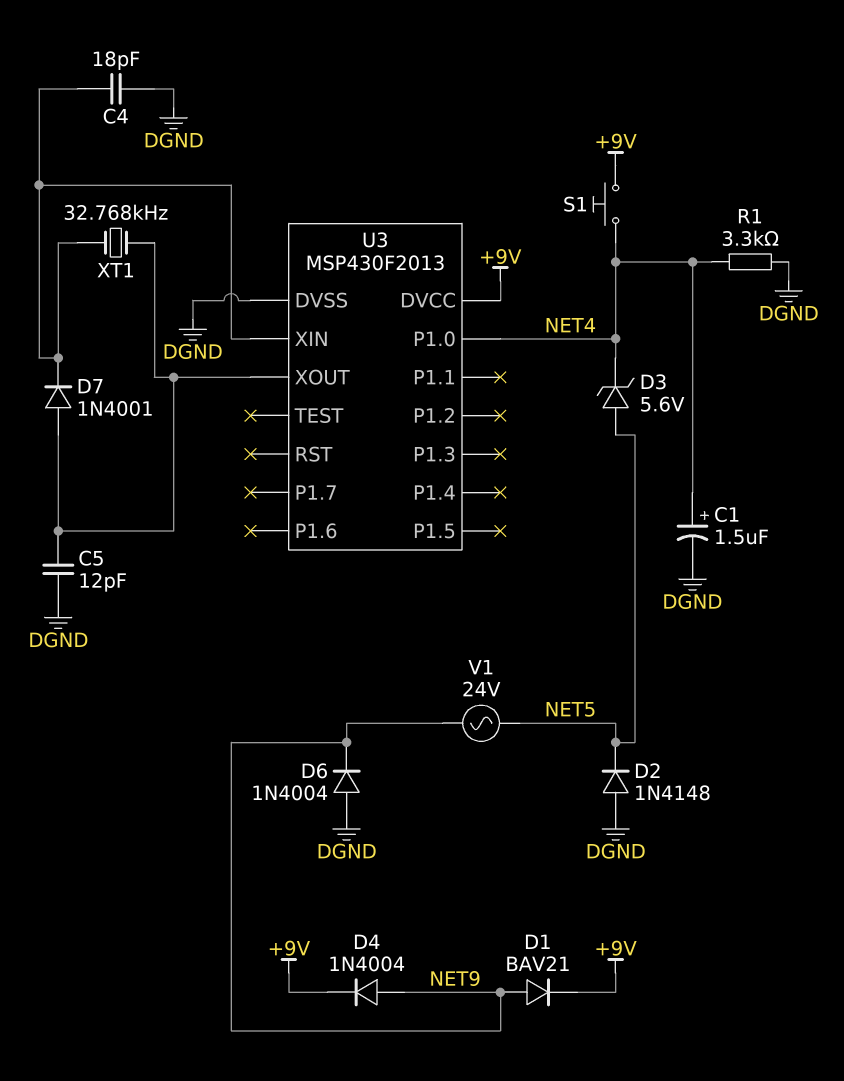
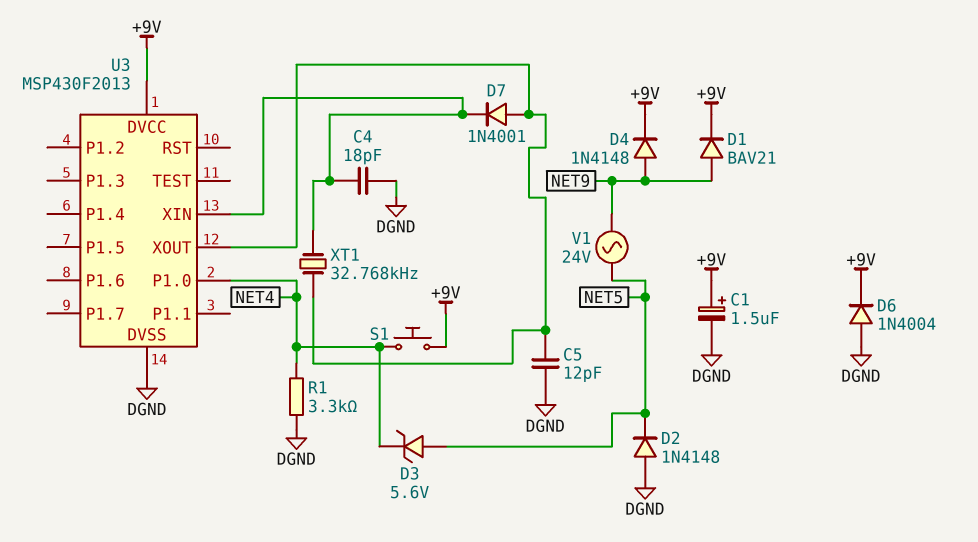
C1: 1.5uF (plus NET4, minus DGND) -> 1.5uF (plus +9V, minus DGND)
D4: diode 1N4004 (A NET9, K +9V) -> diode 1N4148 (A NET9, K +9V)
D6: diode 1N4004 (A DGND, K NET9) -> diode 1N4004 (A DGND, K +9V)

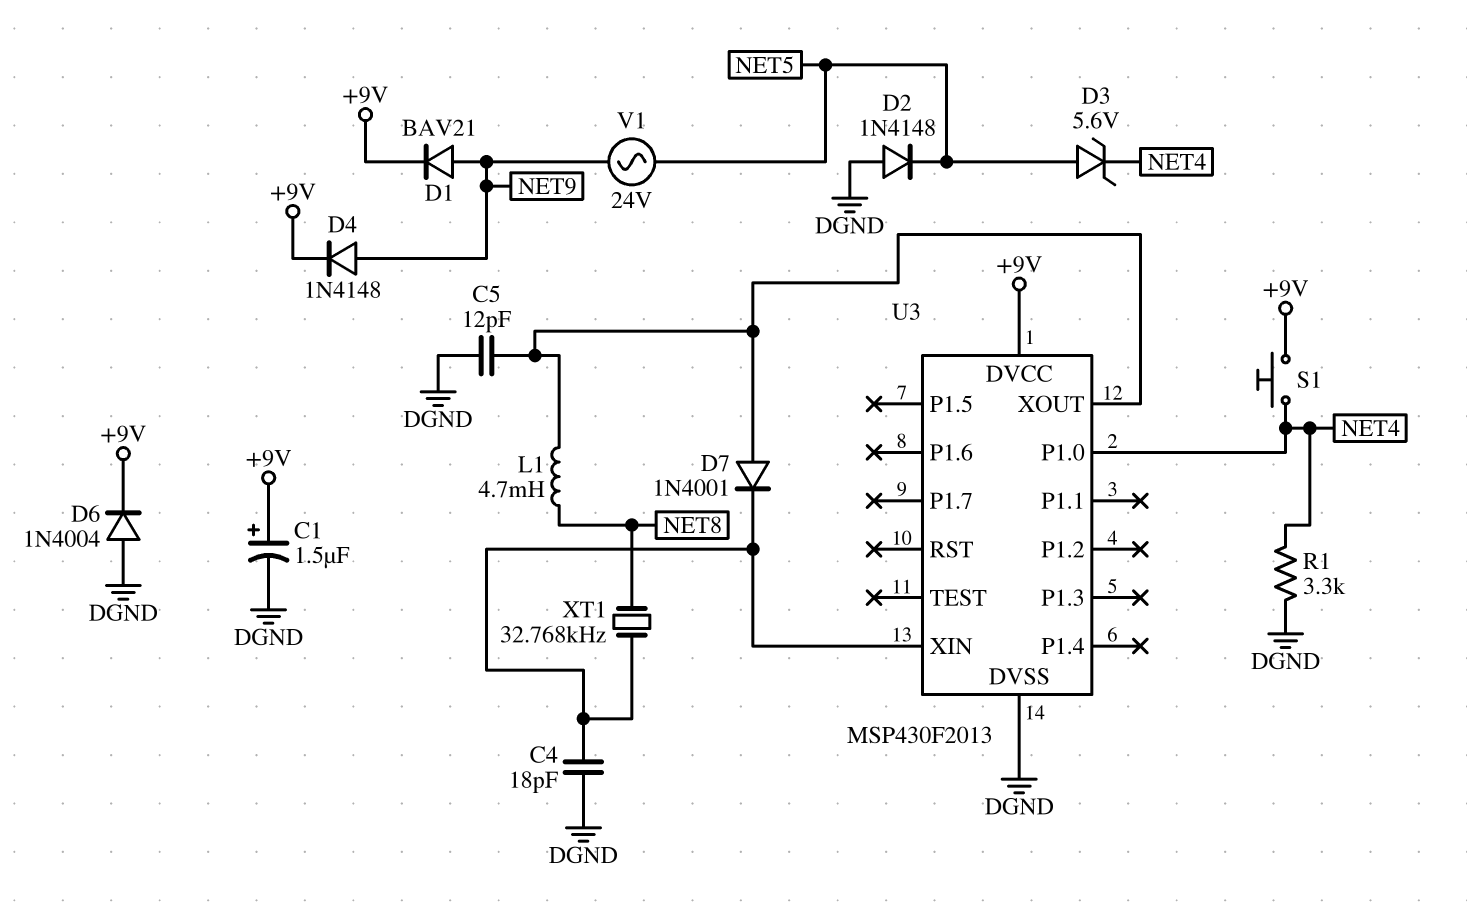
L1: none -> 4.7mH (NET8, U3/XOUT)
XT1: 32.768kHz (U3/XIN, U3/XOUT) -> 32.768kHz (NET8, U3/XIN)

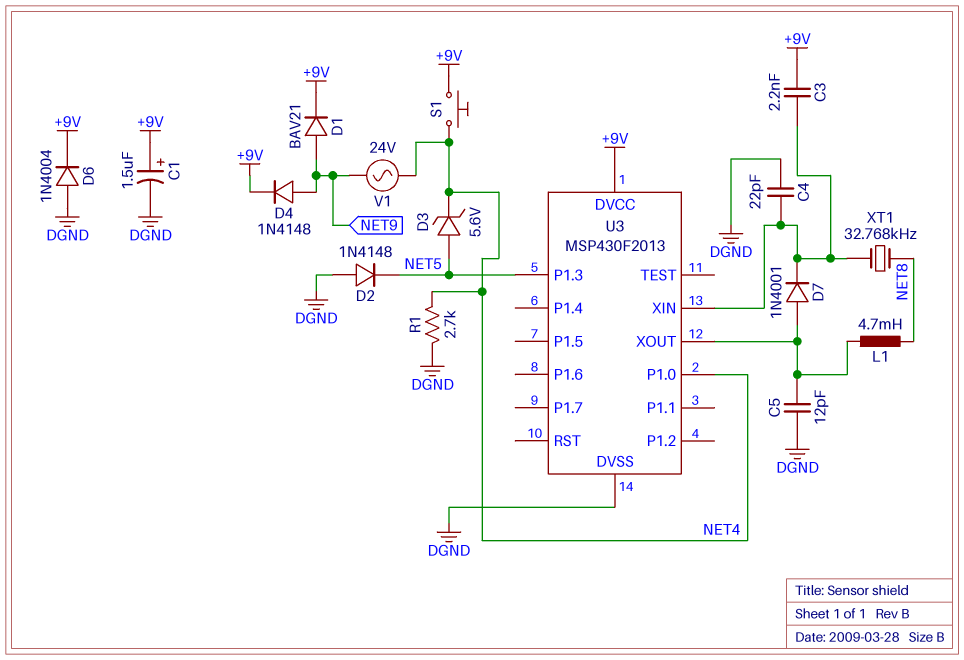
C3: none -> 2.2nF (+9V, U3/XIN)
C4: 18pF (DGND, U3/XIN) -> 22pF (DGND, U3/XIN)
R1: 3.3k (DGND, NET4) -> 2.7k (DGND, NET4)
U3 pin P1.3: none -> NET5
V1: AC 24V (NET5, NET9) -> AC 24V (NET4, NET9)

